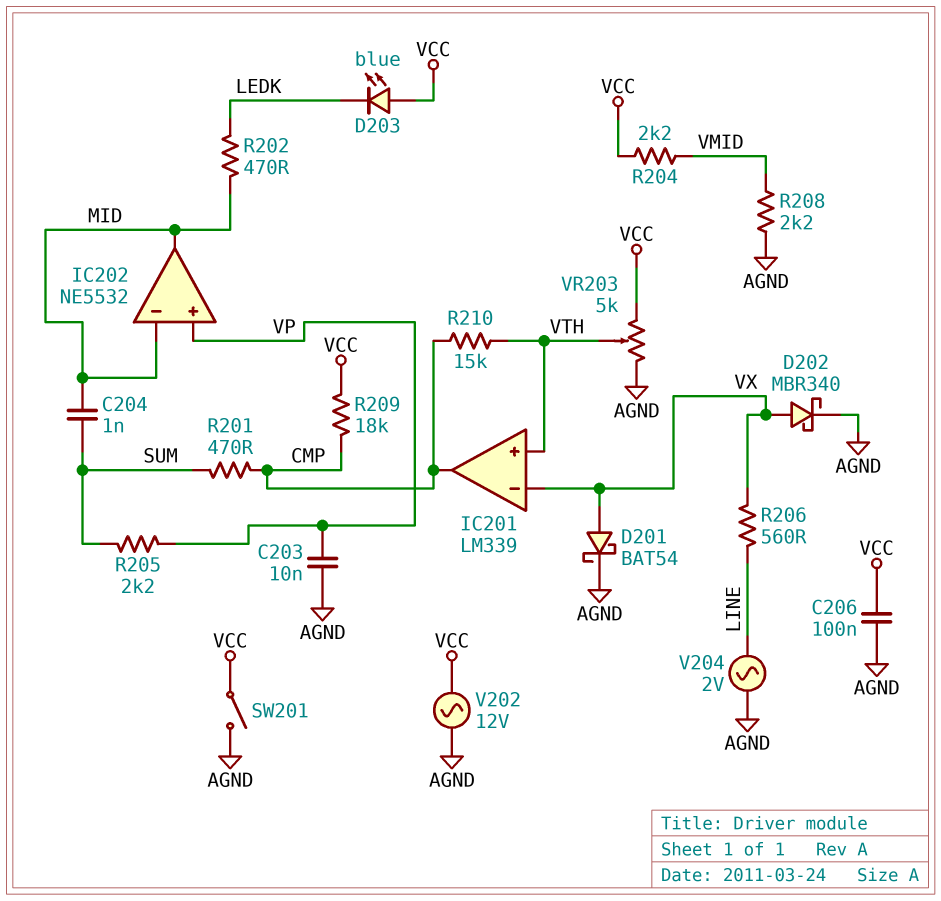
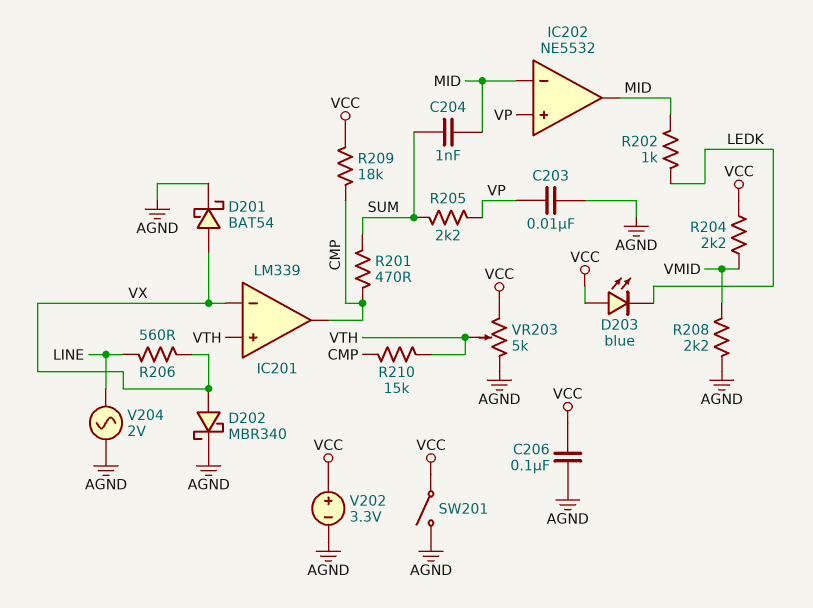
R202: 470 (LEDK, MID) -> 1k (LEDK, MID)
V202: AC 12V (AGND, VCC) -> 3.3V (plus VCC, minus AGND)

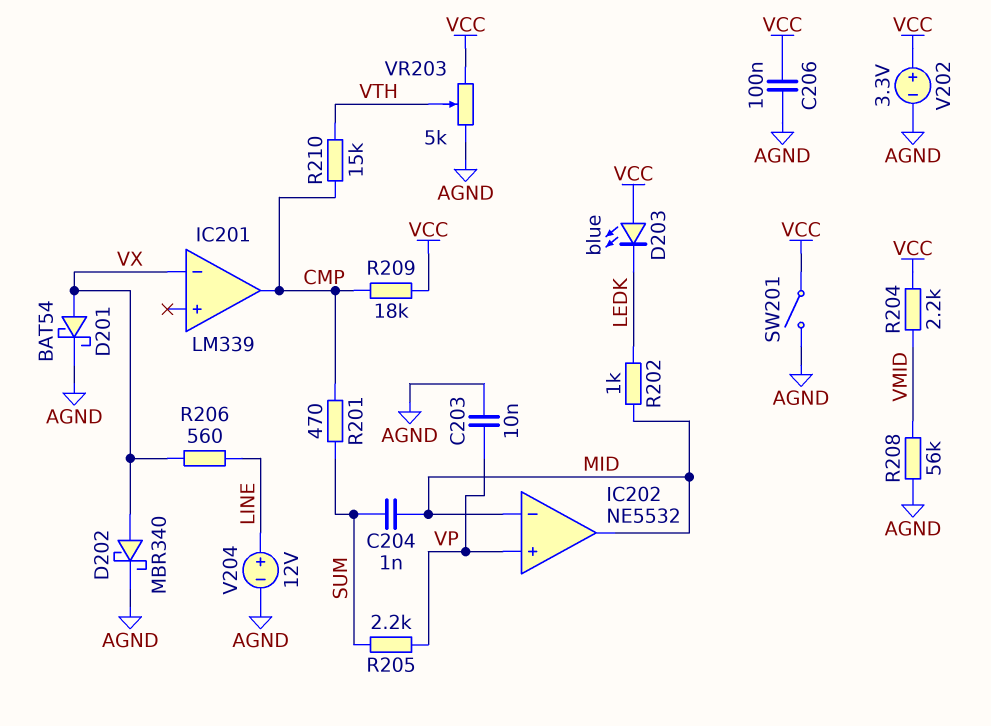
IC201 pin in+: VTH -> none
R208: 2.2k (AGND, VMID) -> 56k (AGND, VMID)
V204: AC 2V (AGND, LINE) -> 12V (plus LINE, minus AGND)

